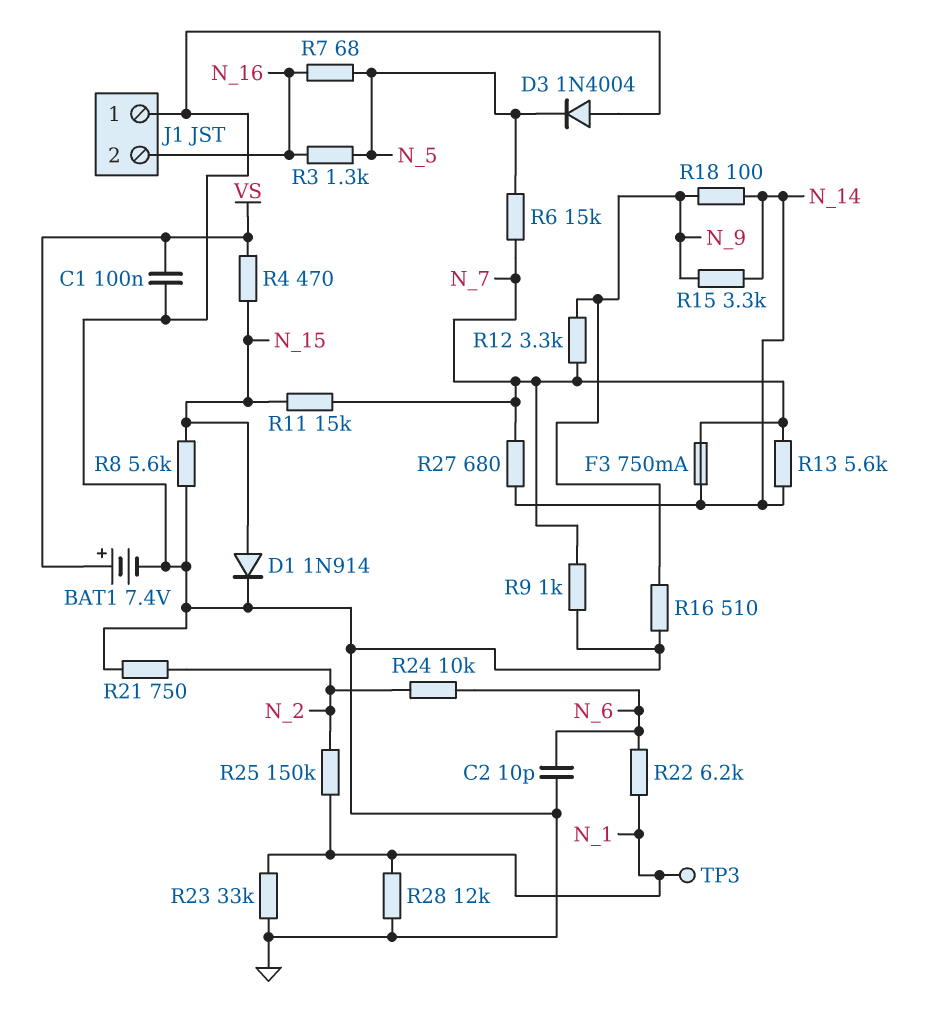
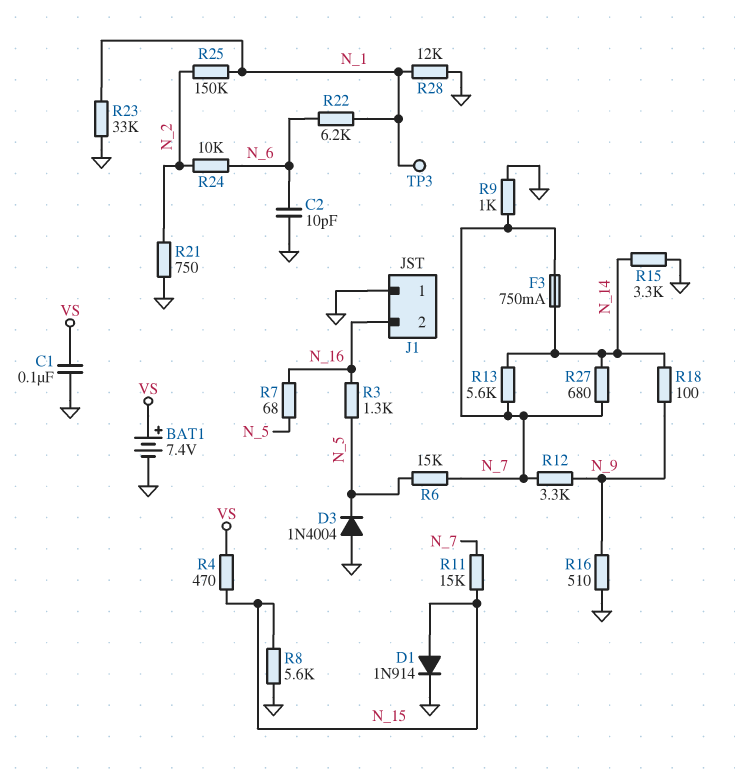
R15: 3.3k (N_9, N_14) -> 3.3k (GND, N_14)

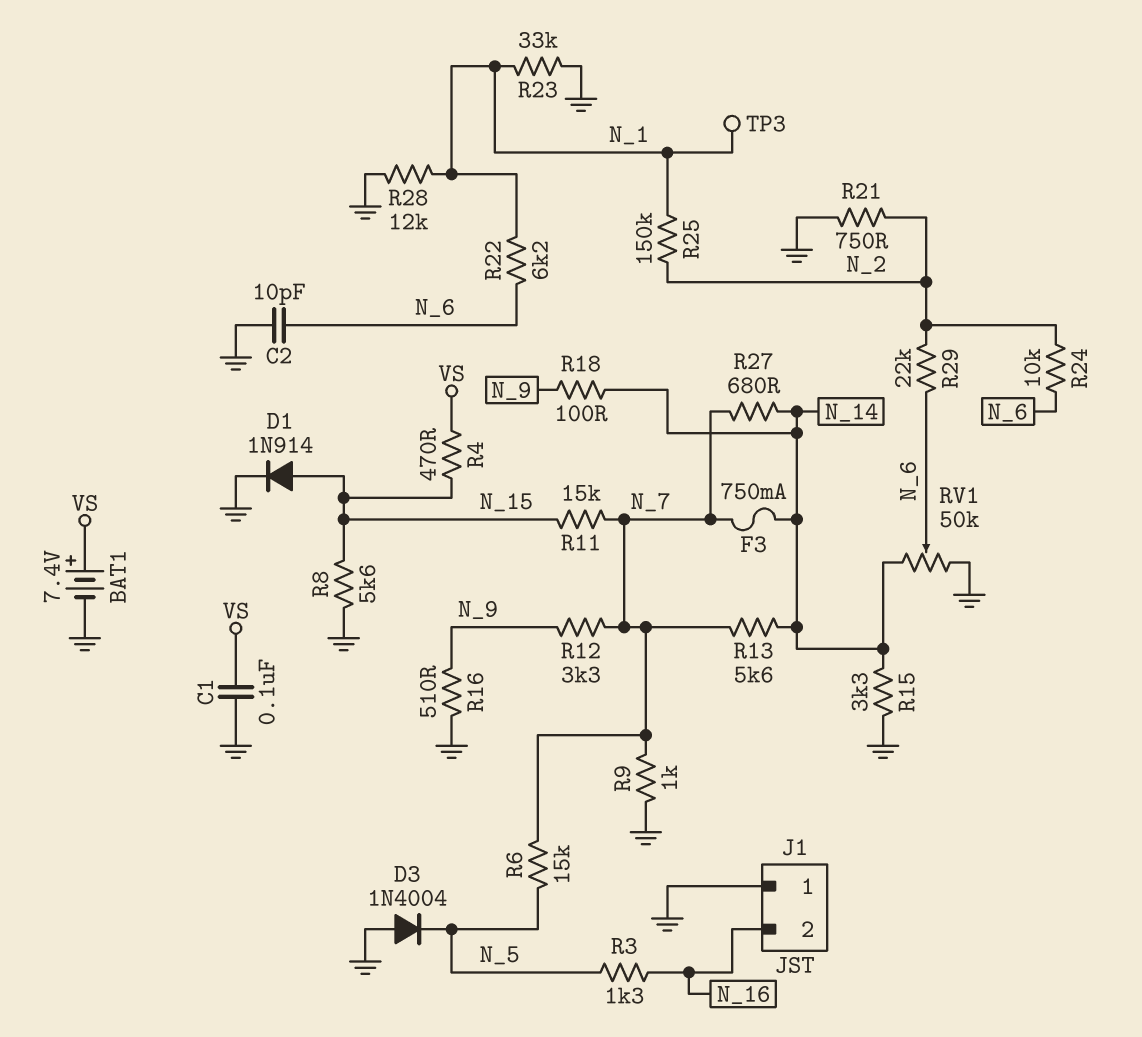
R7: 68 (N_5, N_16) -> none
R29: none -> 22k (N_2, N_6)
RV1: none -> 50k (GND, N_14, wiper N_6)

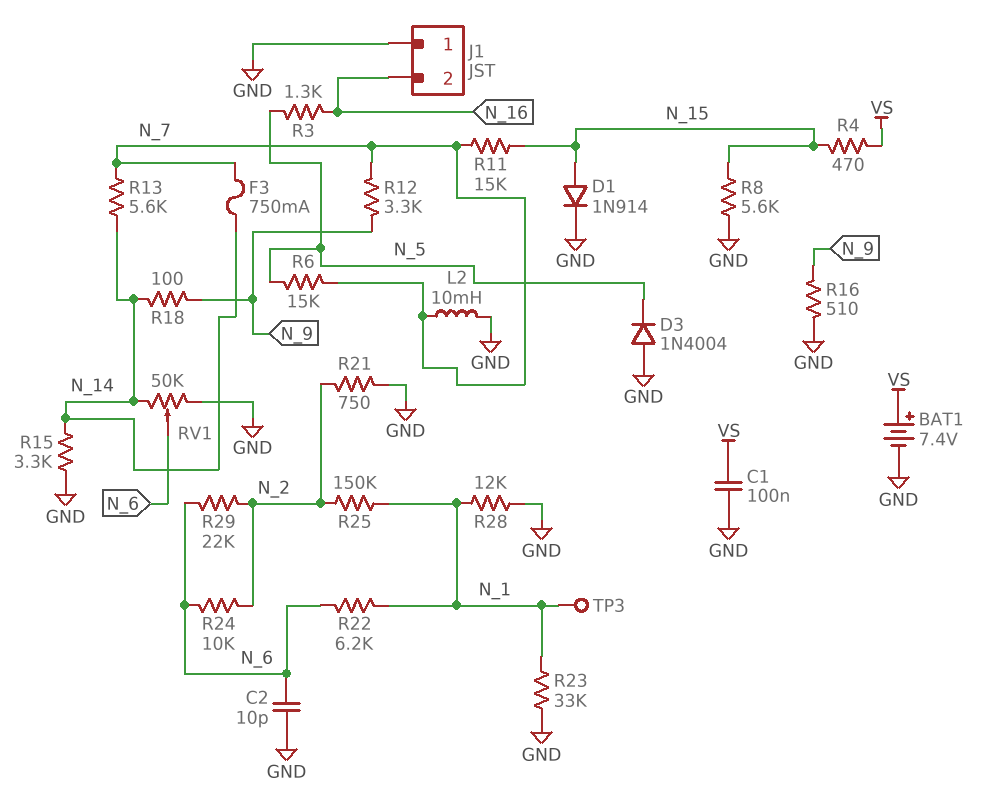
L2: none -> 10mH (GND, N_7)
R9: 1k (GND, N_7) -> none
R27: 680 (N_7, N_14) -> none

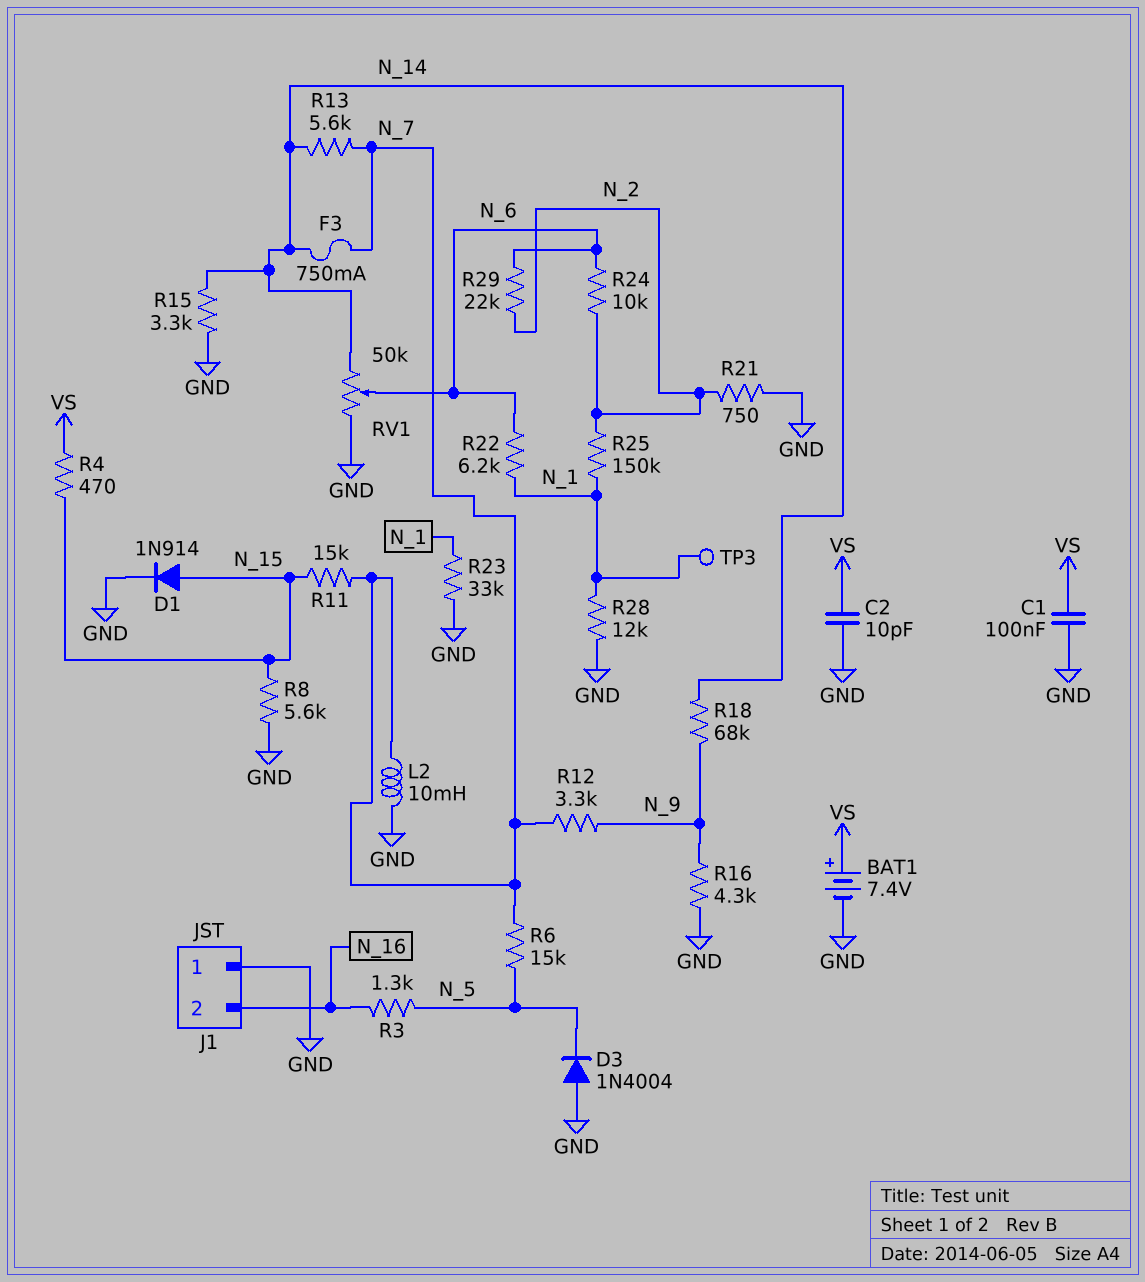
C2: 10pF (GND, N_6) -> 10pF (GND, VS)
R16: 510 (GND, N_9) -> 4.3k (GND, N_9)
R18: 100 (N_9, N_14) -> 68k (N_9, N_14)

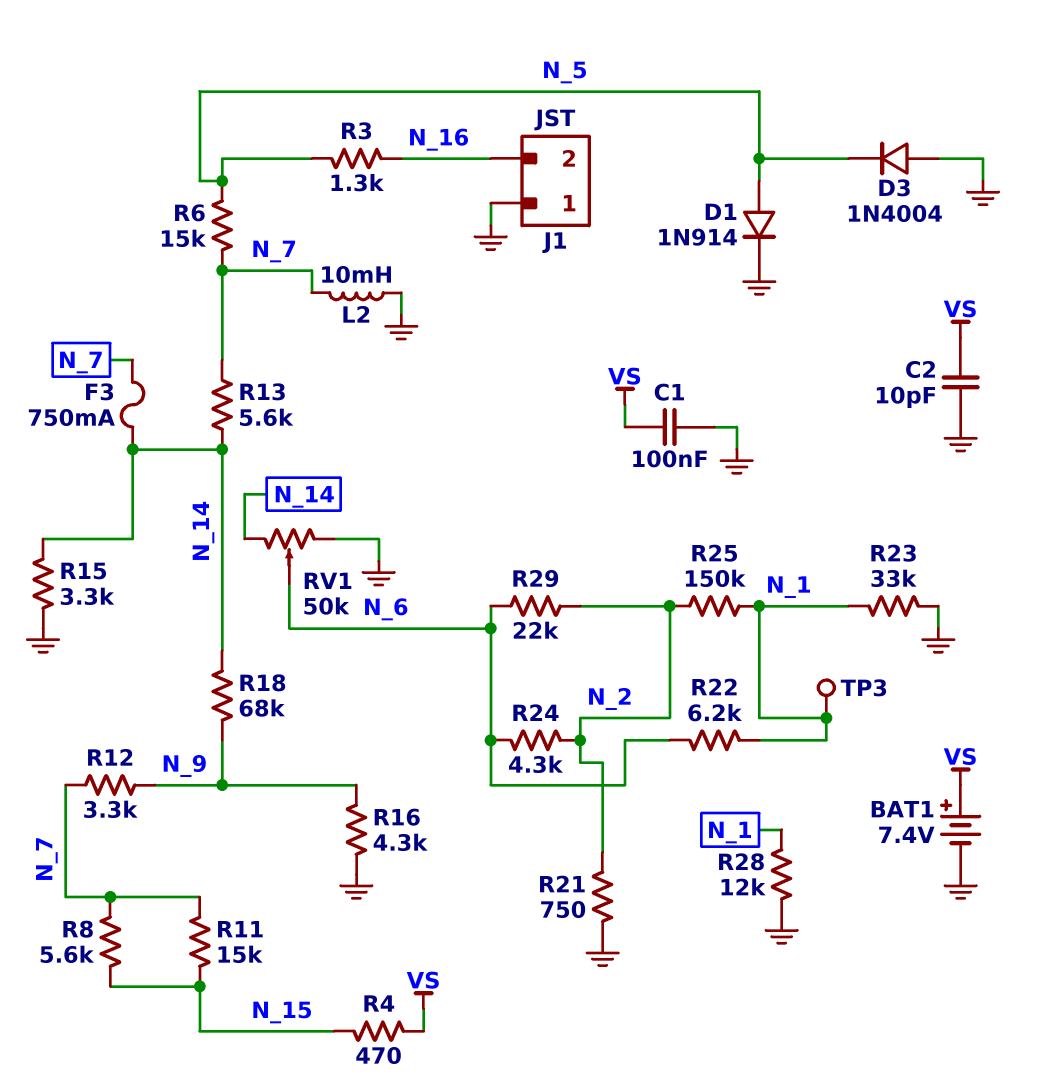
D1: diode 1N914 (A N_15, K GND) -> diode 1N914 (A N_5, K GND)
R8: 5.6k (GND, N_15) -> 5.6k (N_7, N_15)
R24: 10k (N_2, N_6) -> 4.3k (N_2, N_6)

